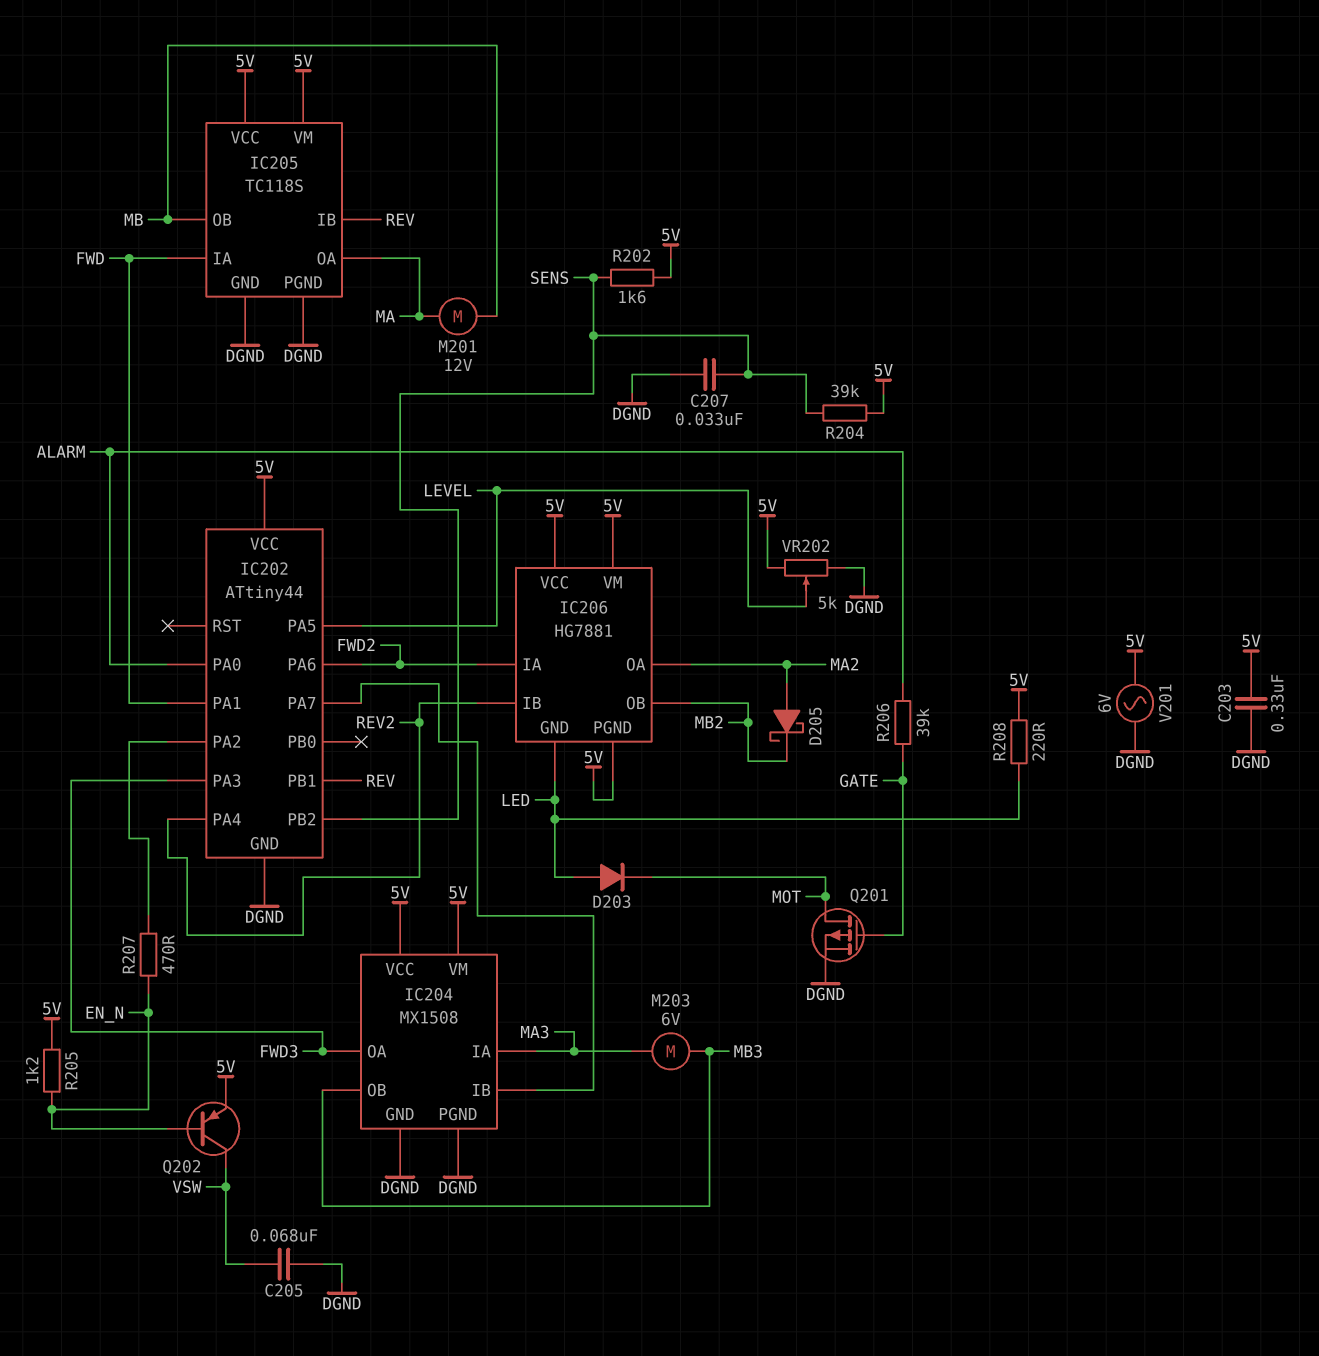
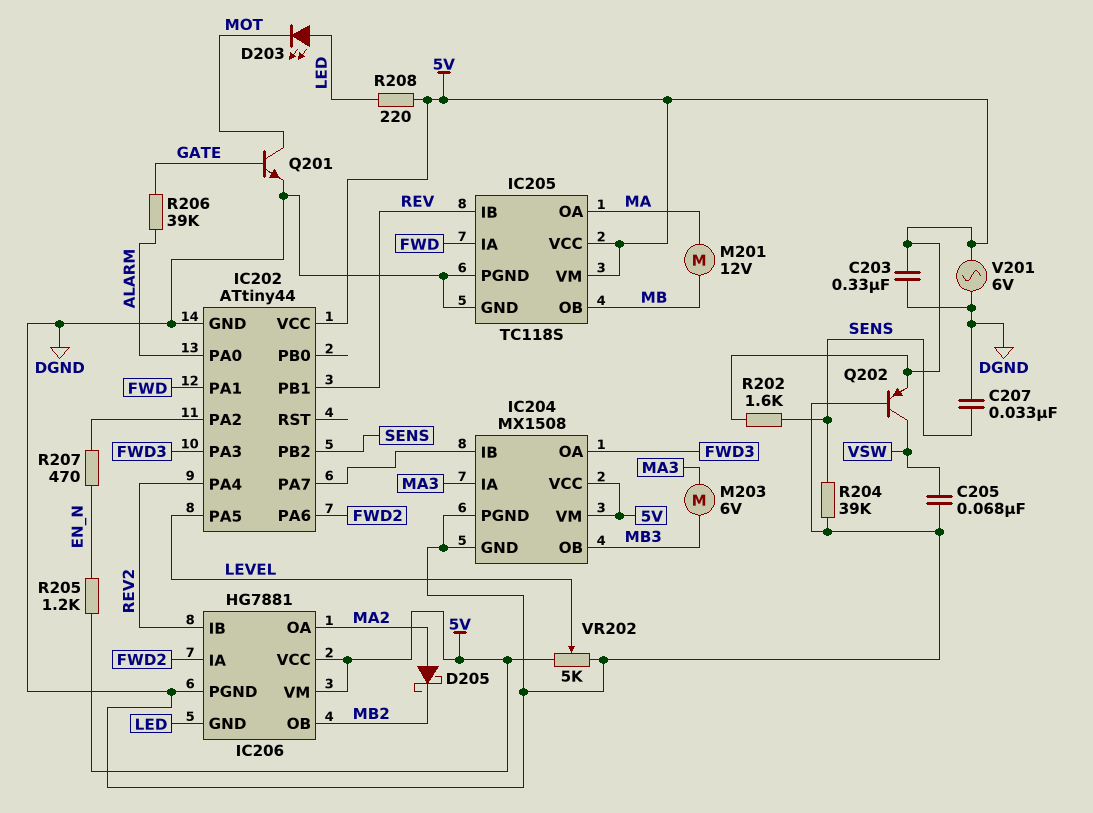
D203: diode (A LED, K MOT) -> LED (A LED, K MOT)
IC206 pin PGND: 5V -> DGND
Q201: PMOS (G GATE, D MOT, S DGND) -> NPN (B GATE, C MOT, E DGND)
Q202: PNP (B EN_N, C VSW, E 5V) -> PNP (B DGND, C VSW, E 5V)
R204: 39k (5V, SENS) -> 39k (DGND, SENS)

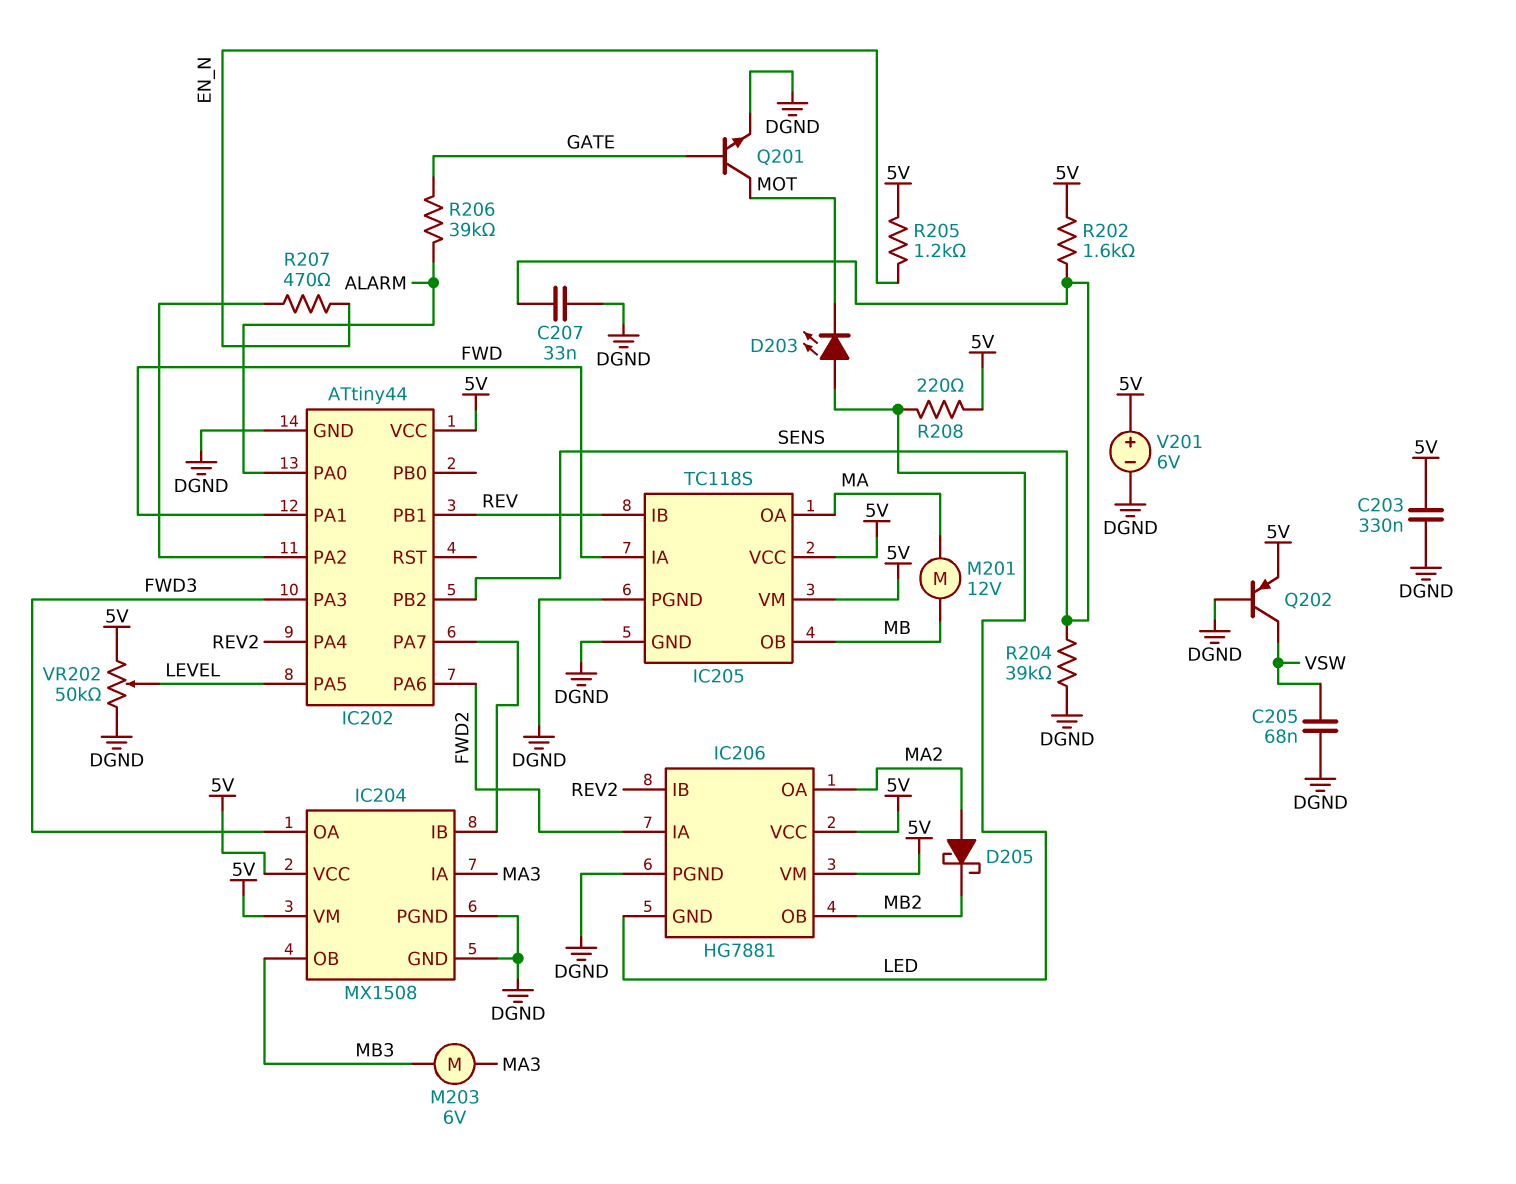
V201: AC 6V (5V, DGND) -> 6V (plus 5V, minus DGND)
VR202: 5k (5V, DGND, wiper LEVEL) -> 50k (5V, DGND, wiper LEVEL)

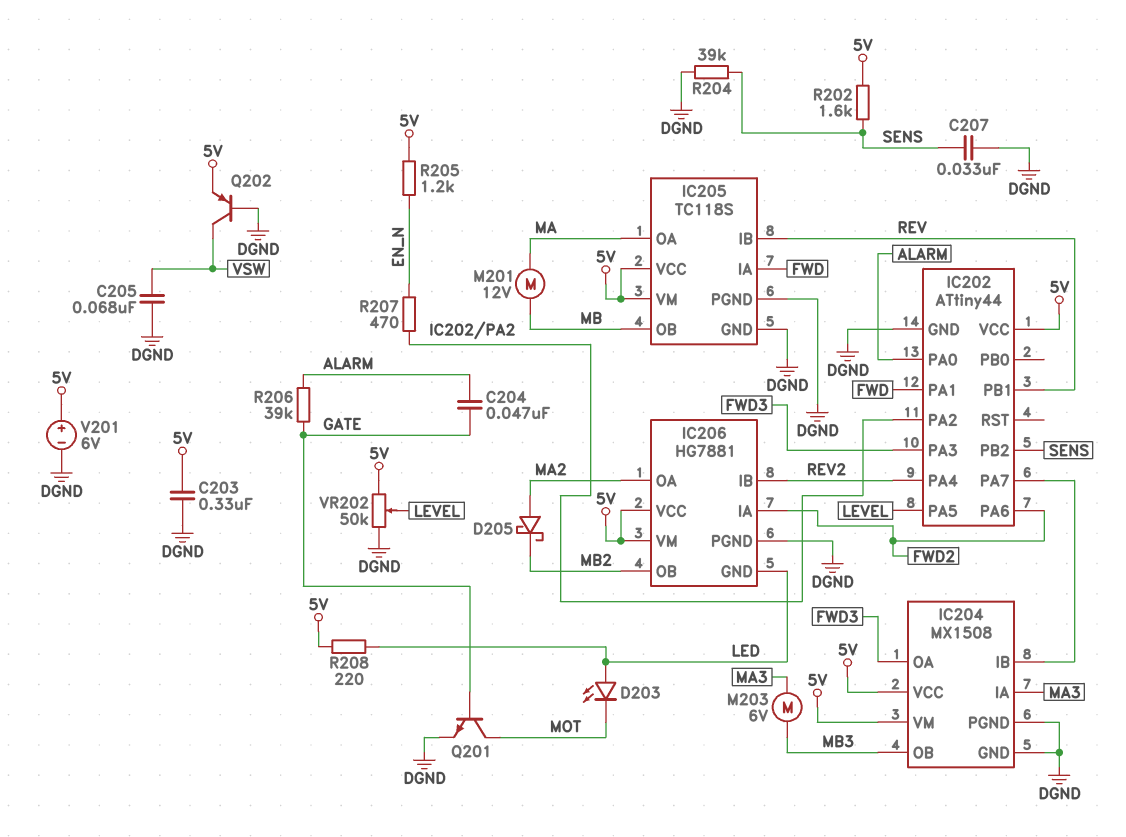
C204: none -> 47nF (ALARM, GATE)

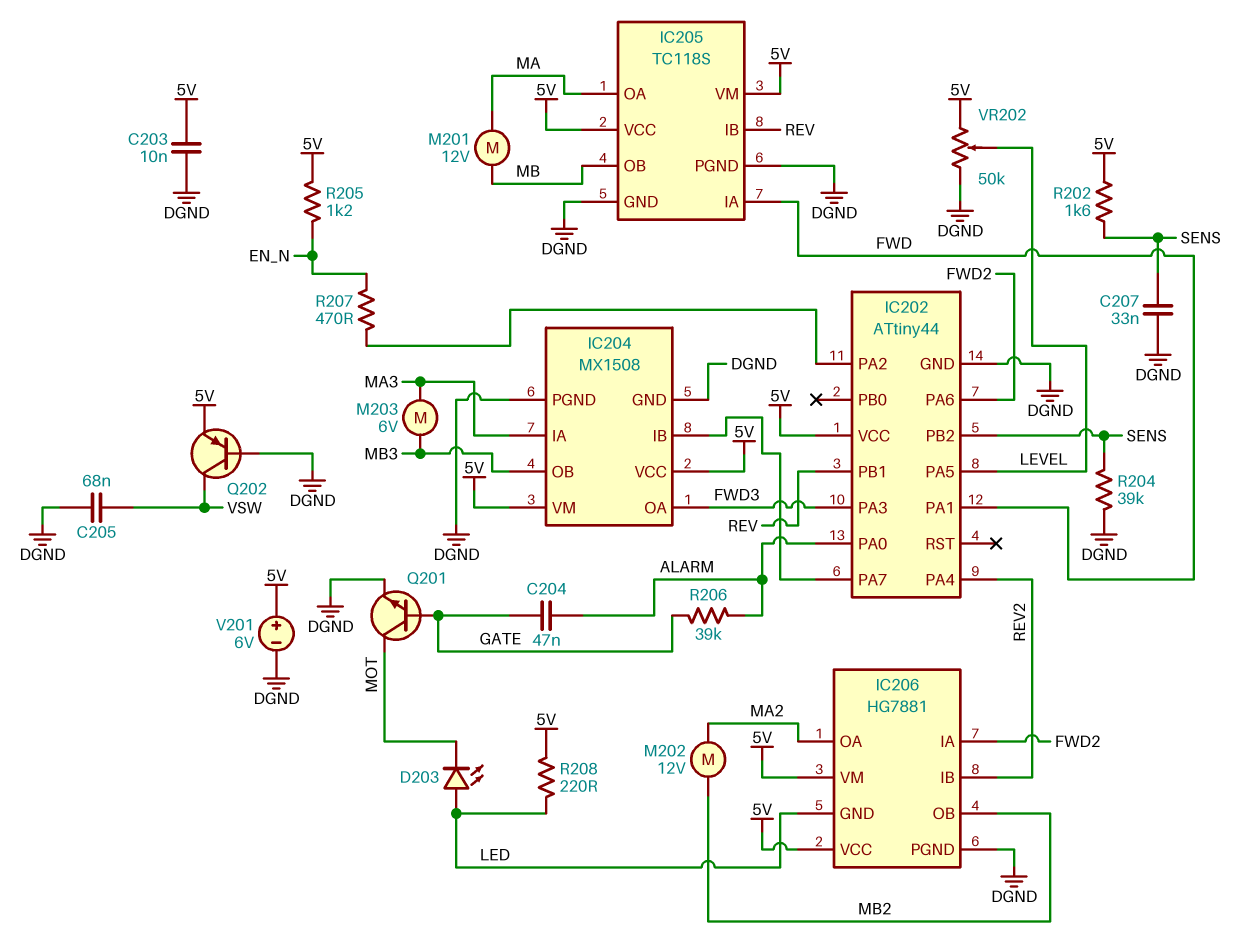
C203: 330nF (5V, DGND) -> 10nF (5V, DGND)
D205: schottky (A MA2, K MB2) -> none
M202: none -> motor 12V (MA2, MB2)

